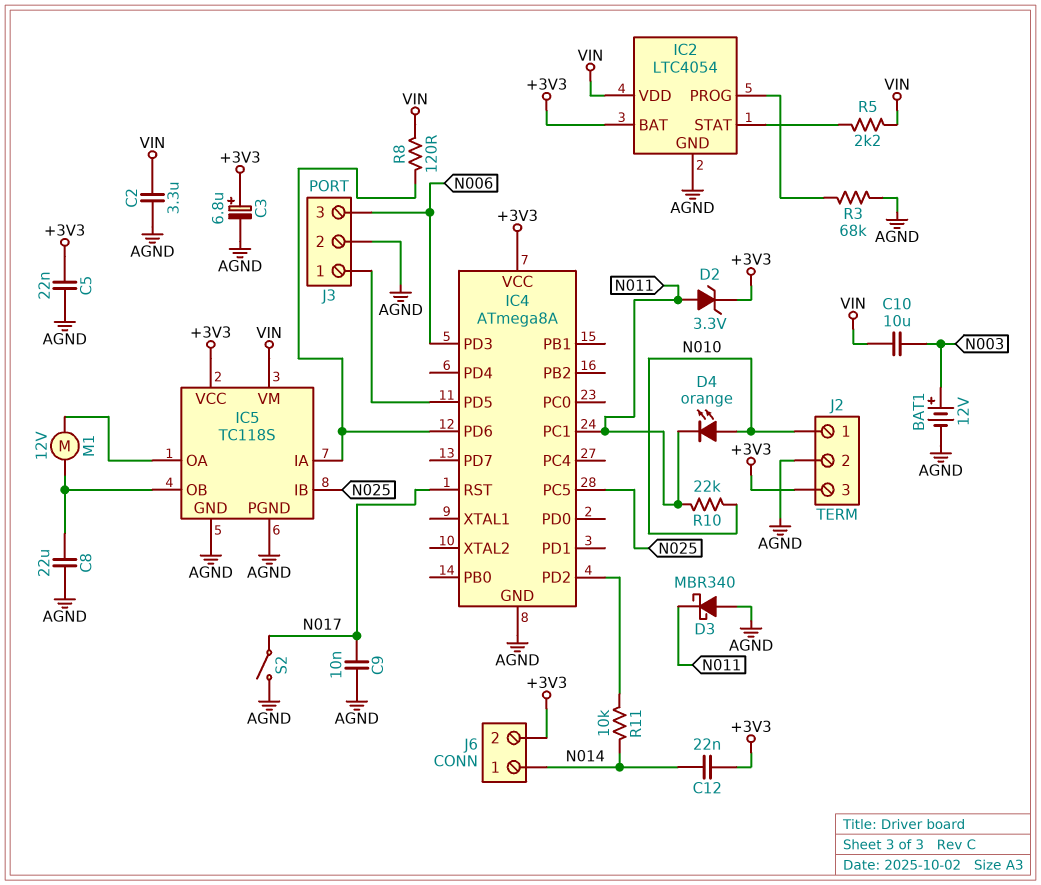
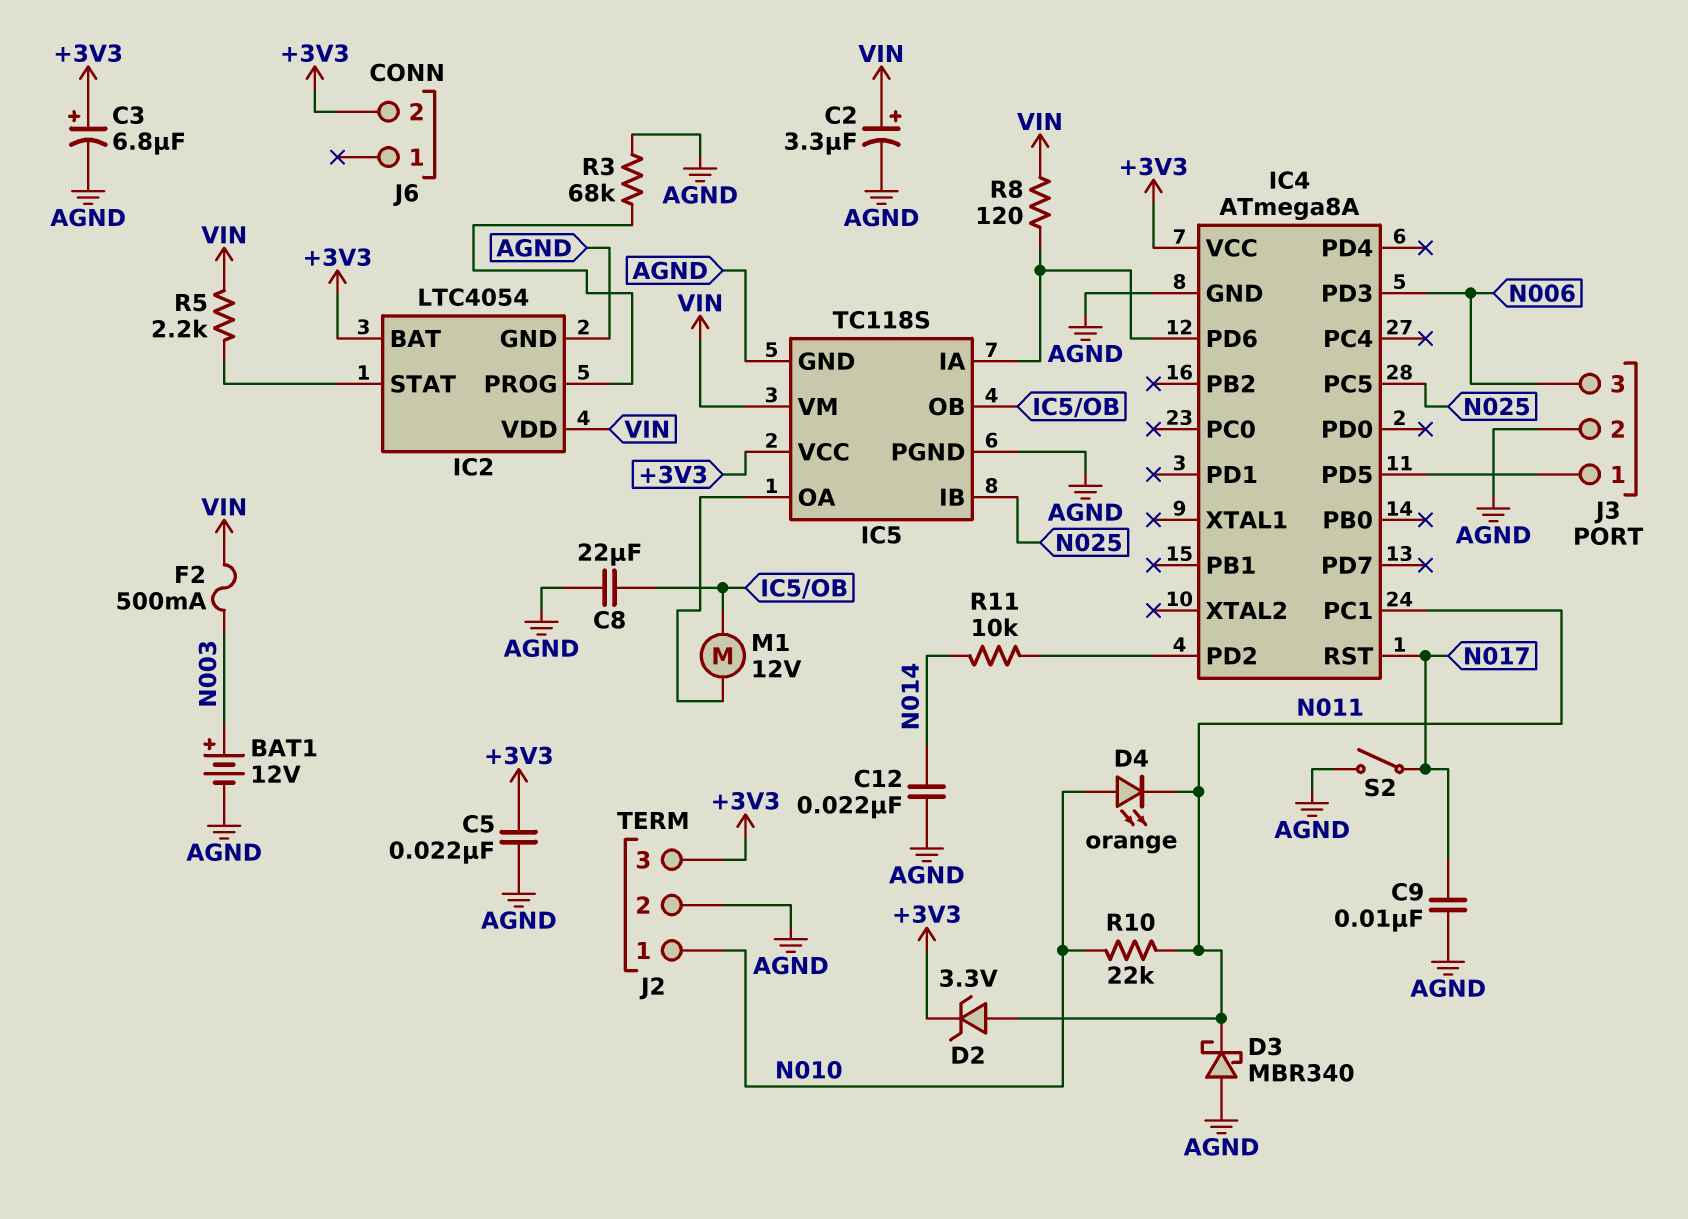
C2: 3.3uF (AGND, VIN) -> 3.3uF (plus VIN, minus AGND)
C10: 10uF (N003, VIN) -> none
C12: 22nF (+3V3, N014) -> 22nF (AGND, N014)
F2: none -> 500mA (N003, VIN)
J6 pin 1: N014 -> none

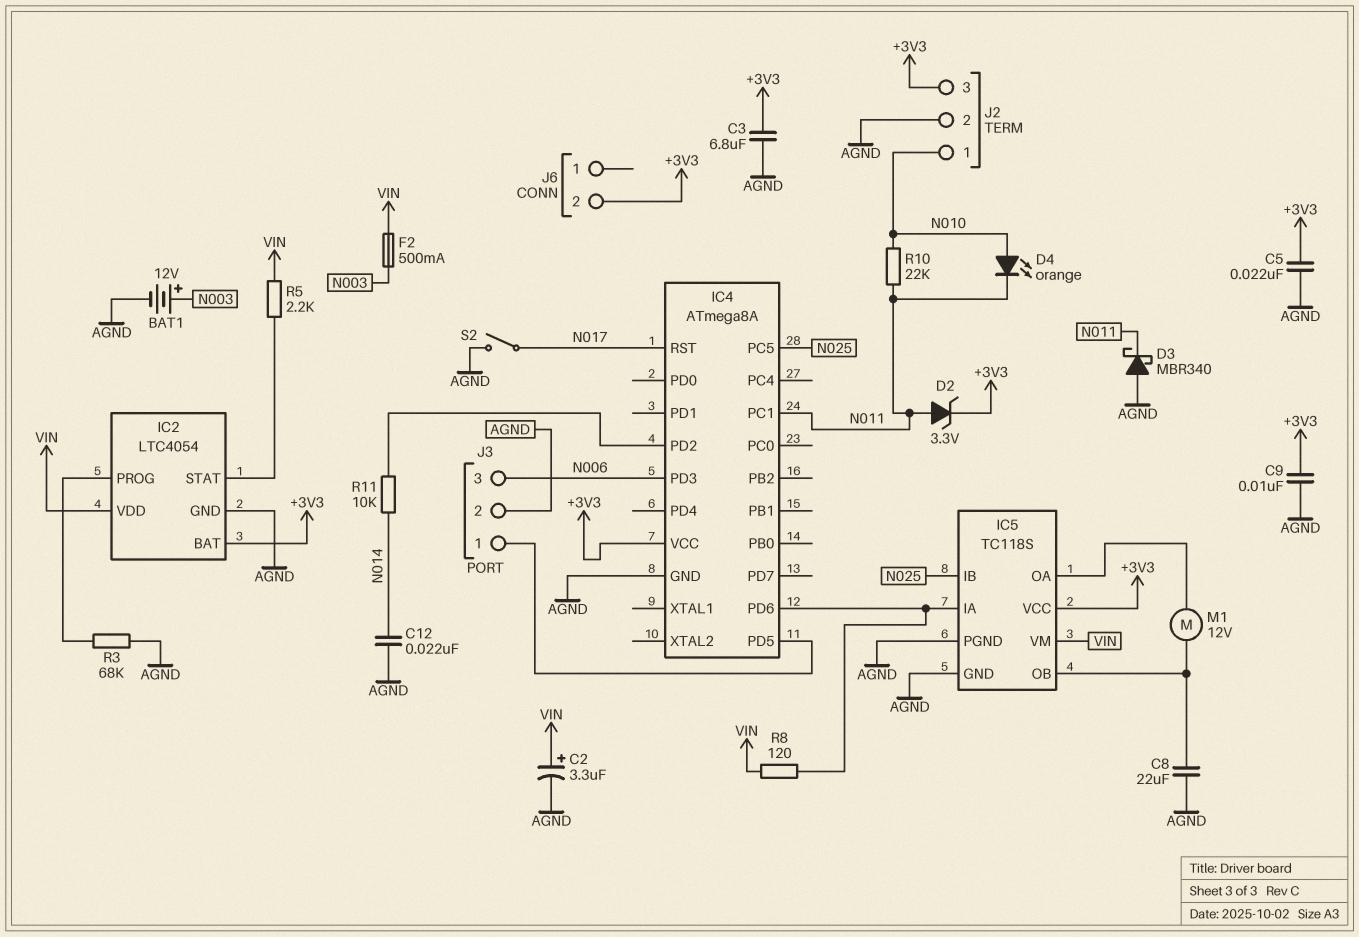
C3: 6.8uF (plus +3V3, minus AGND) -> 6.8uF (+3V3, AGND)
C9: 10nF (AGND, N017) -> 10nF (+3V3, AGND)

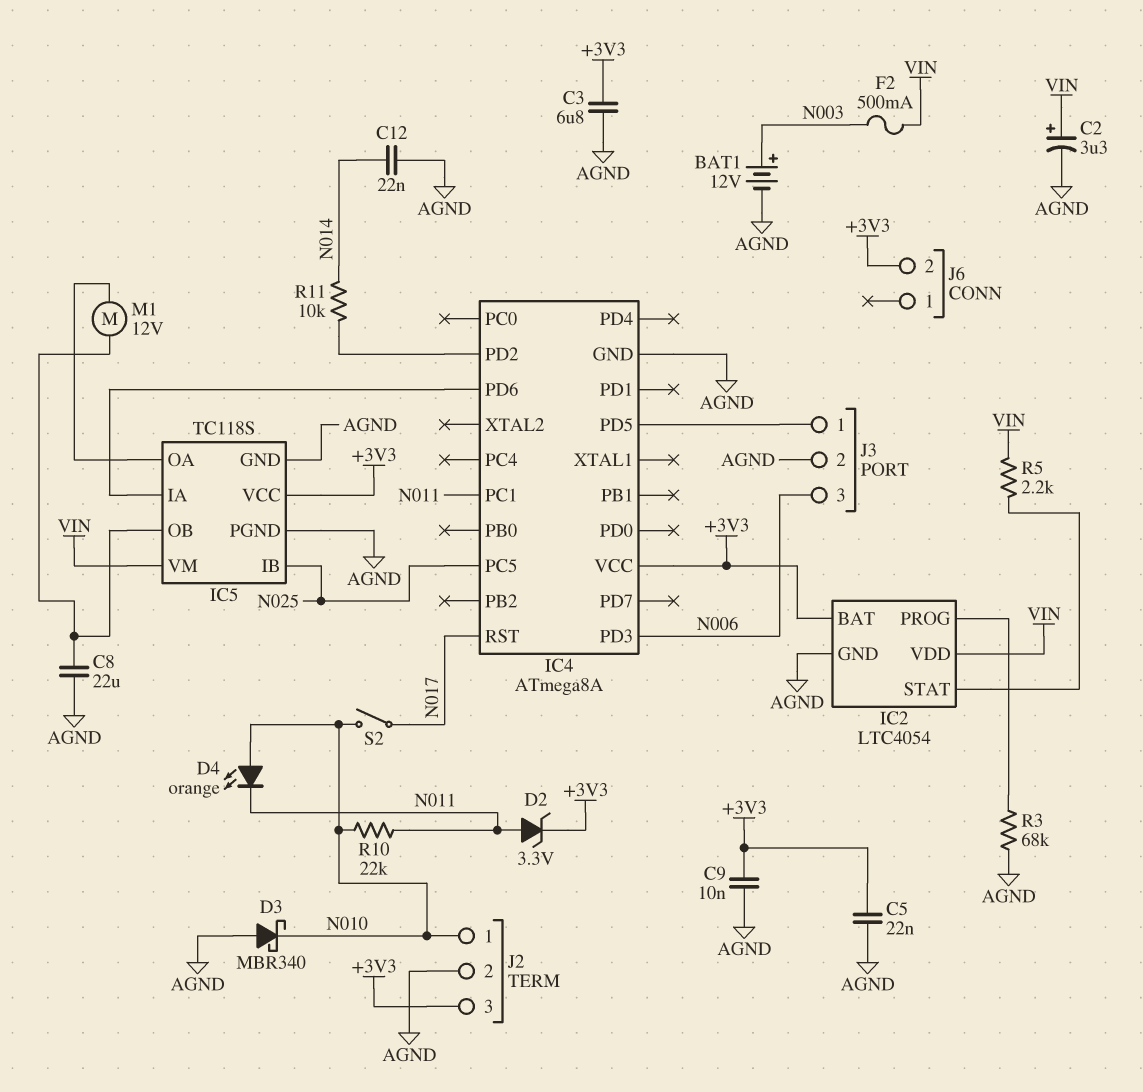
D3: schottky MBR340 (A AGND, K N011) -> schottky MBR340 (A AGND, K N010)
R8: 120 (IC4/PD6, VIN) -> none
S2: switch (AGND, N017) -> switch (N010, N017)

